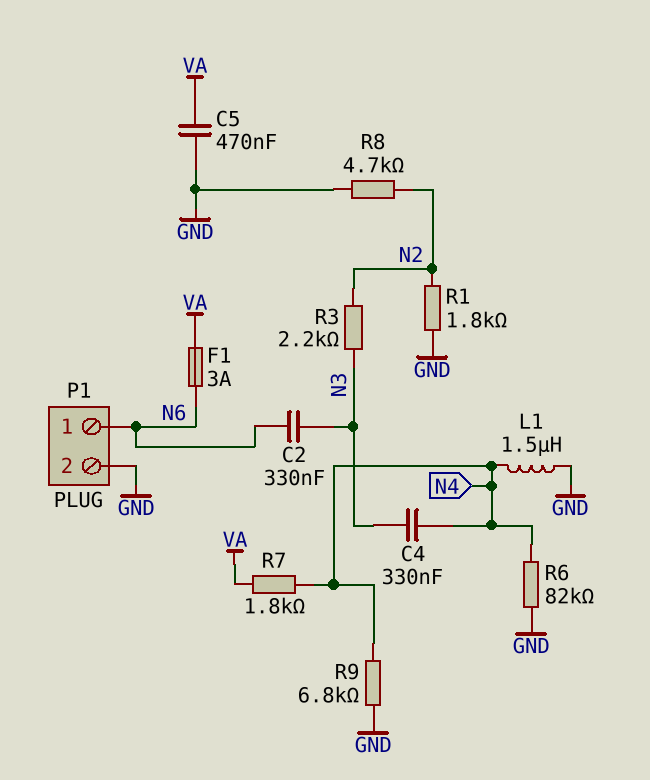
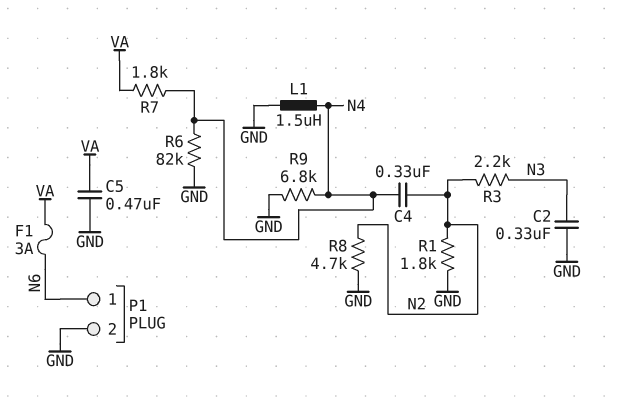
C2: 330nF (N3, N6) -> 330nF (GND, N3)
C4: 330nF (N3, N4) -> 330nF (N2, N4)

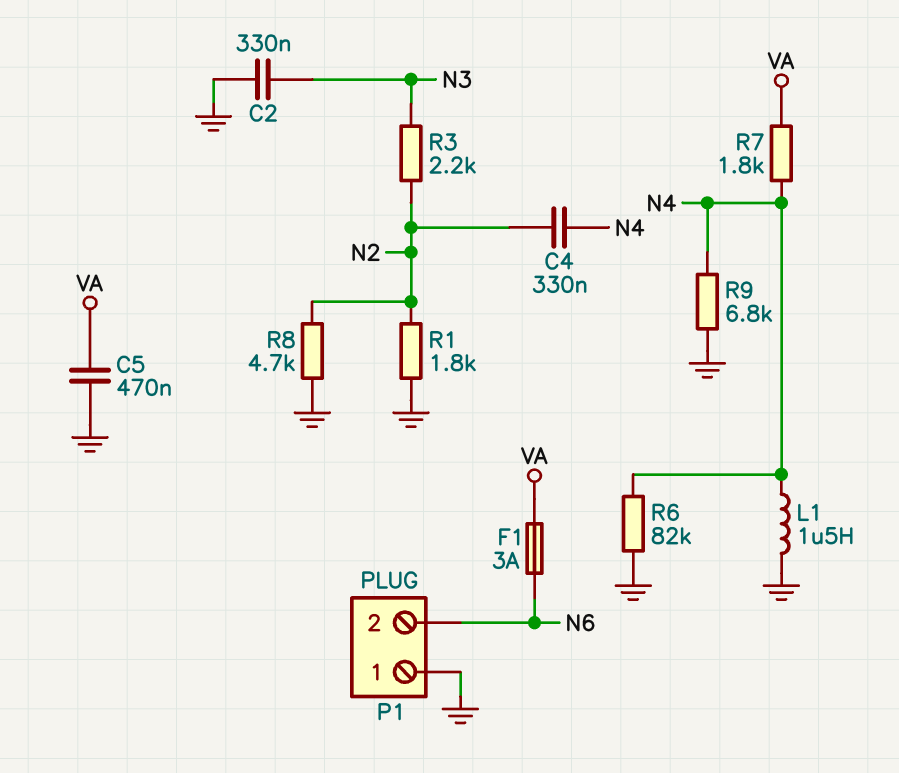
P1 pin 1: N6 -> GND
P1 pin 2: GND -> N6

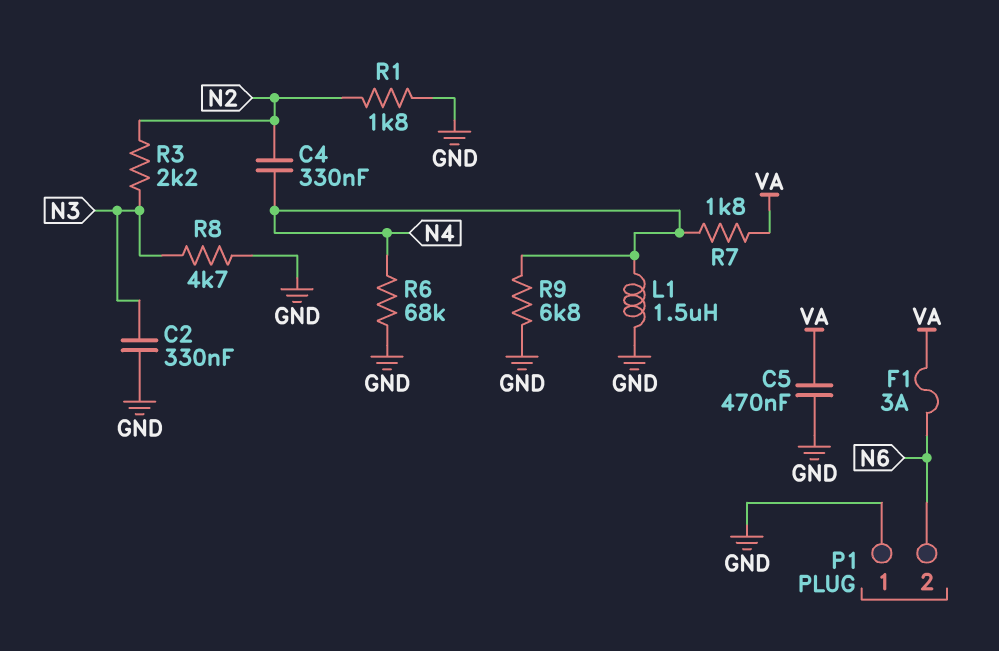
R6: 82k (GND, N4) -> 68k (GND, N4)
R8: 4.7k (GND, N2) -> 4.7k (GND, N3)

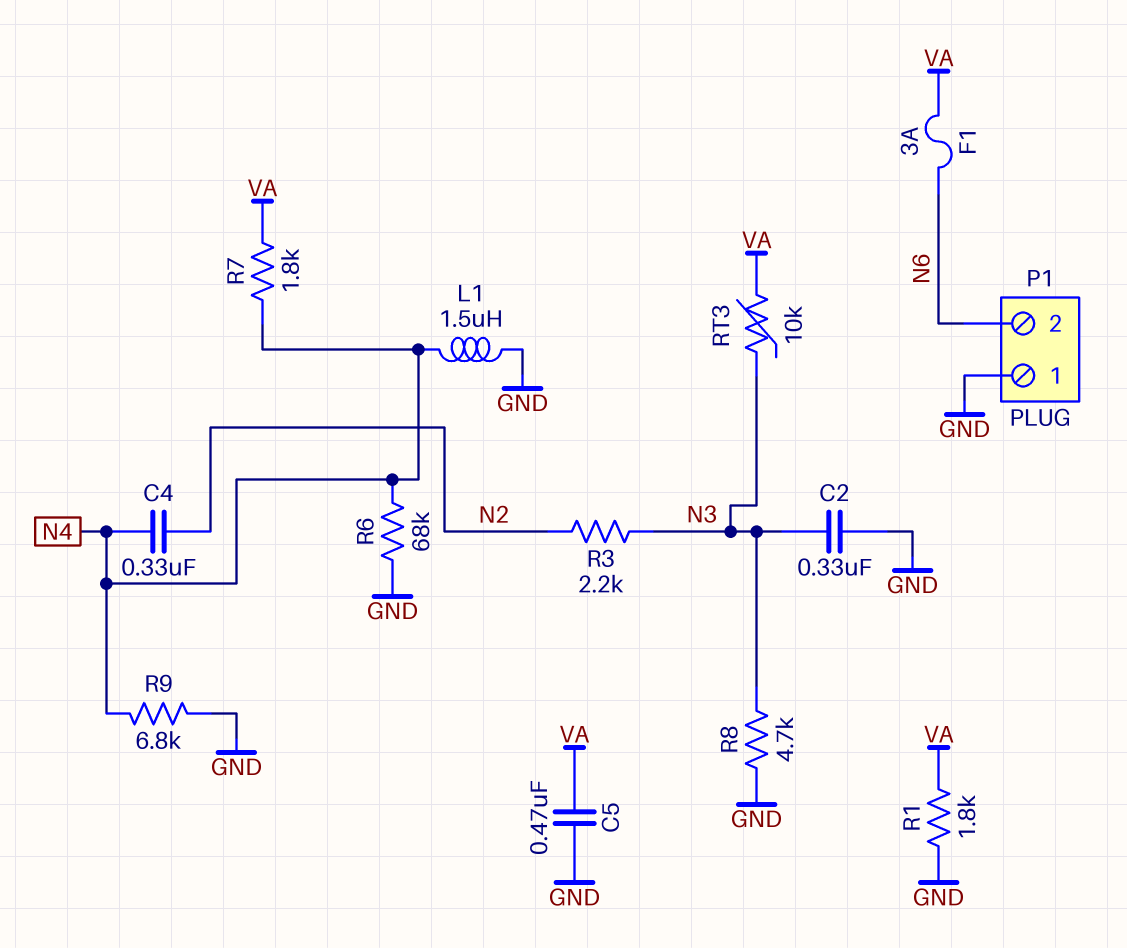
R1: 1.8k (GND, N2) -> 1.8k (GND, VA)
RT3: none -> 10k (N3, VA)

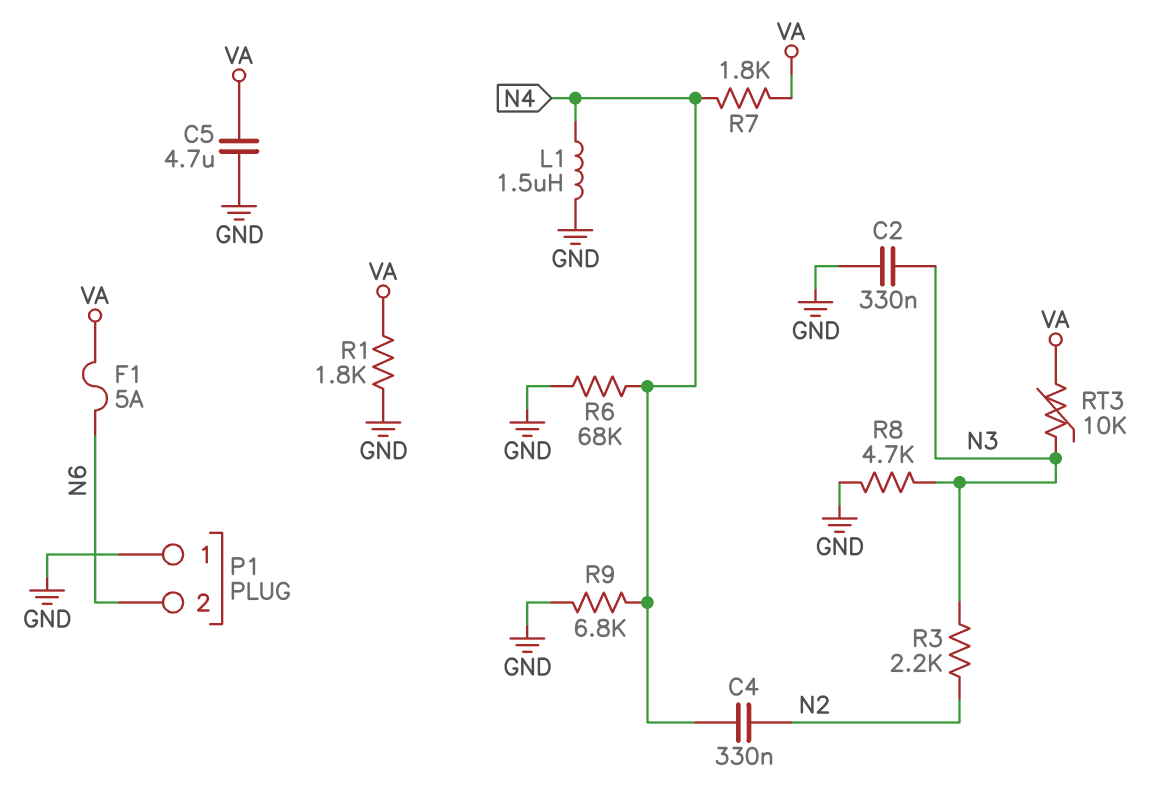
C5: 470nF (GND, VA) -> 4.7uF (GND, VA)
F1: 3A (N6, VA) -> 5A (N6, VA)

